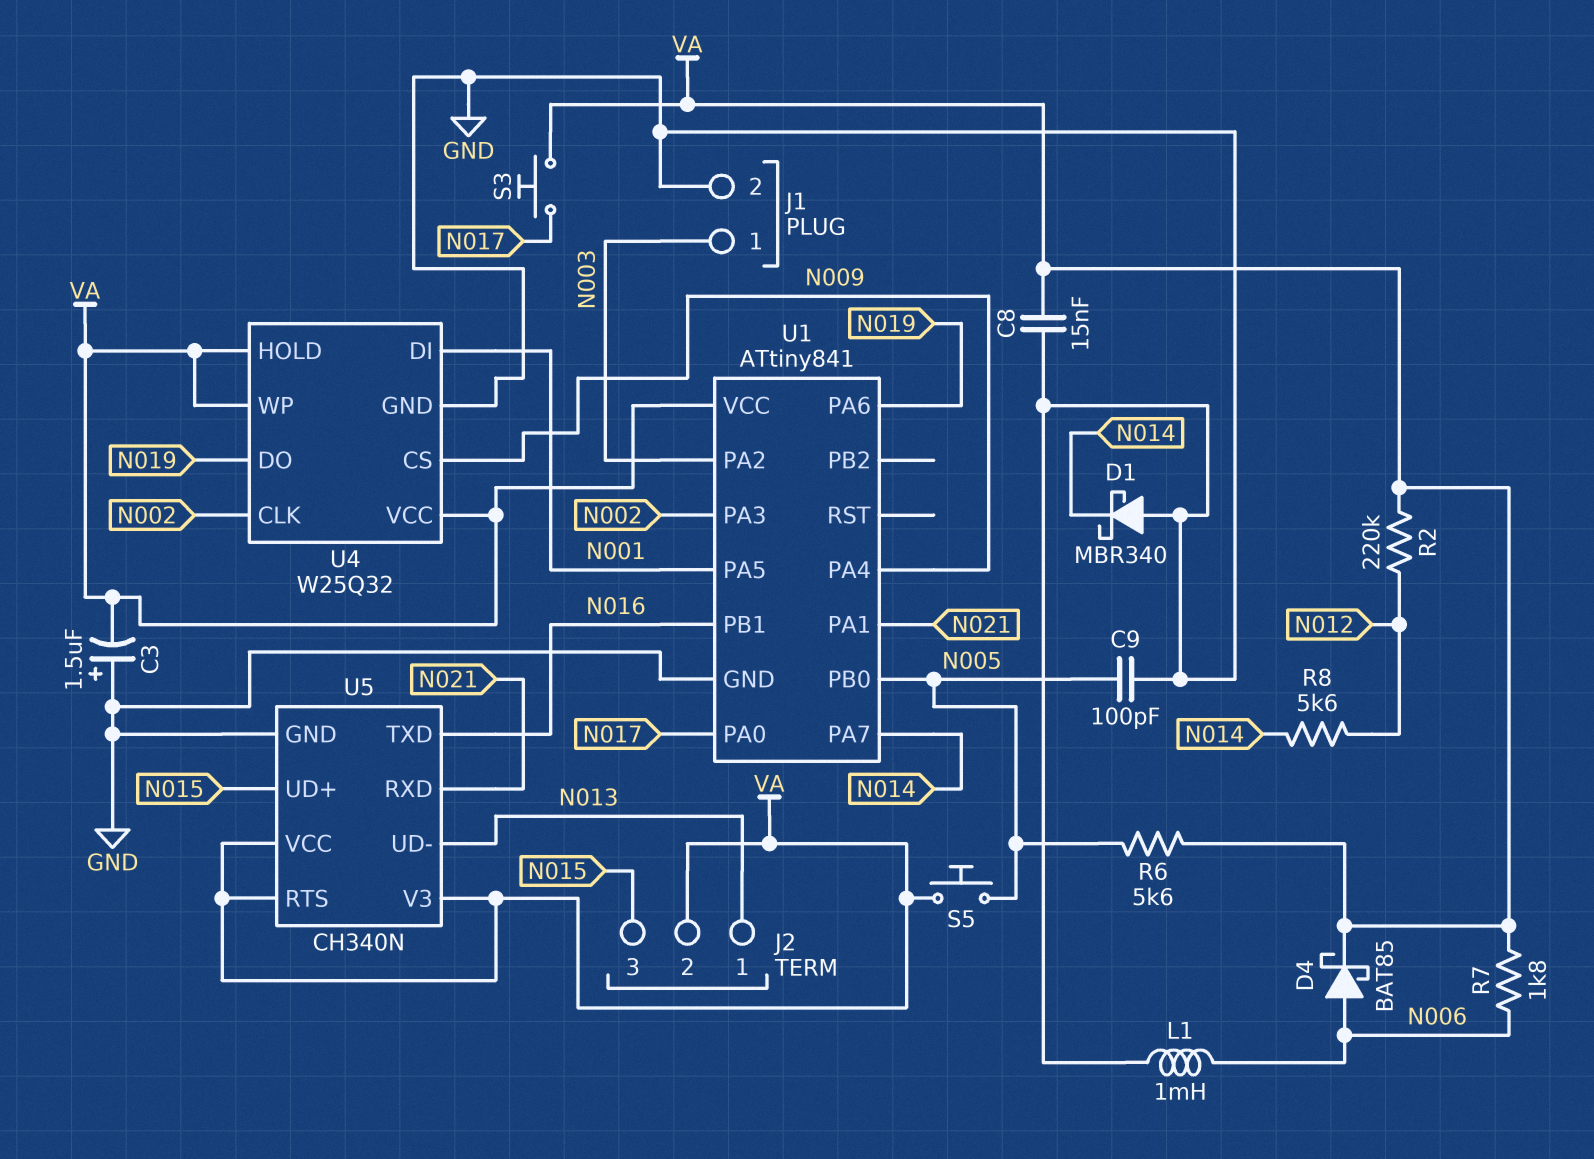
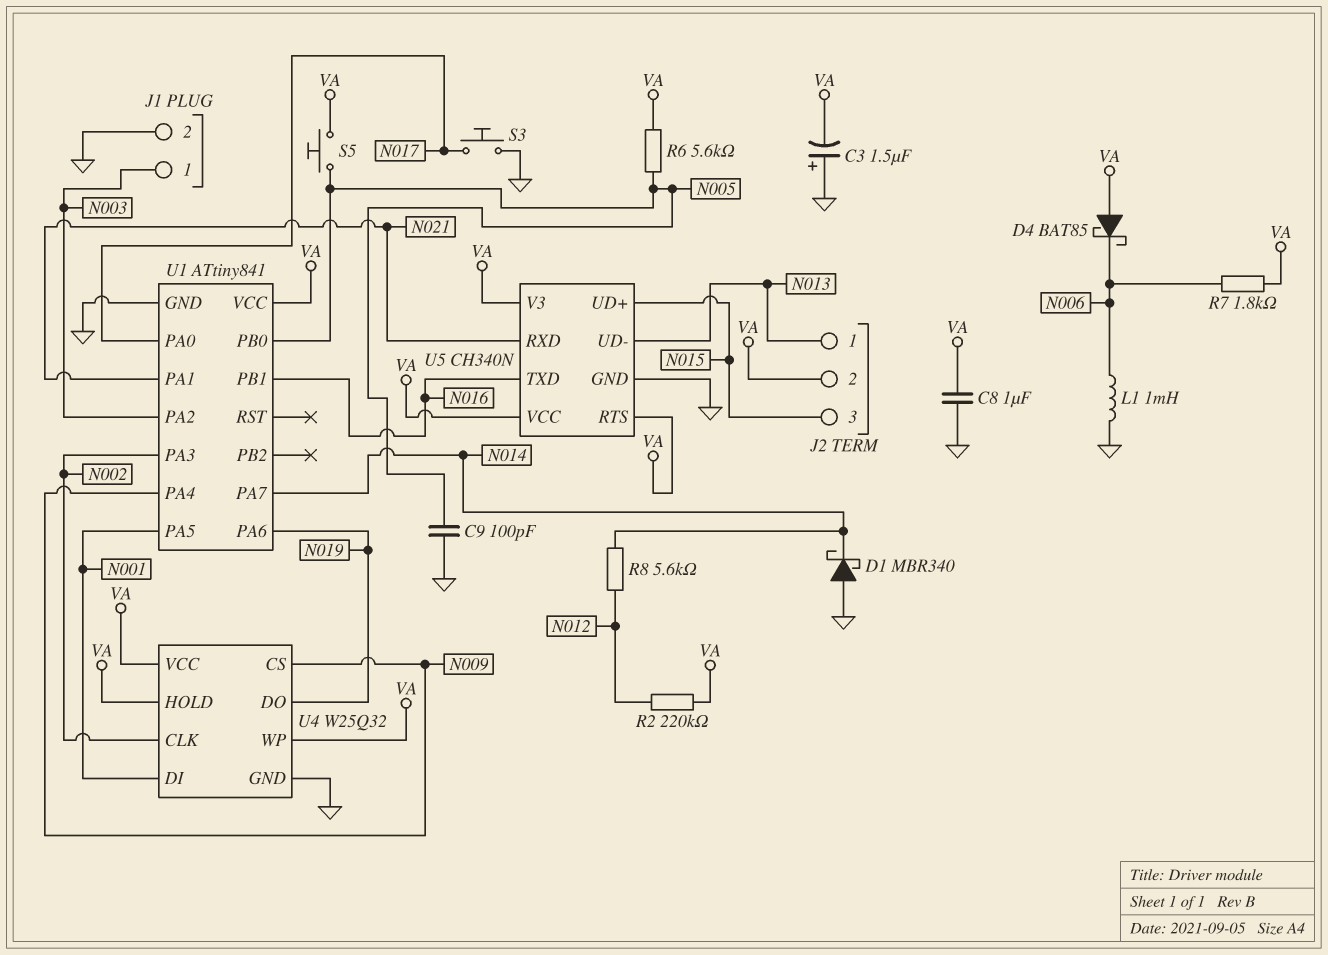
C8: 15nF (GND, VA) -> 1uF (GND, VA)
D4: schottky BAT85 (A N006, K VA) -> schottky BAT85 (A VA, K N006)
S3: button (N017, VA) -> button (GND, N017)

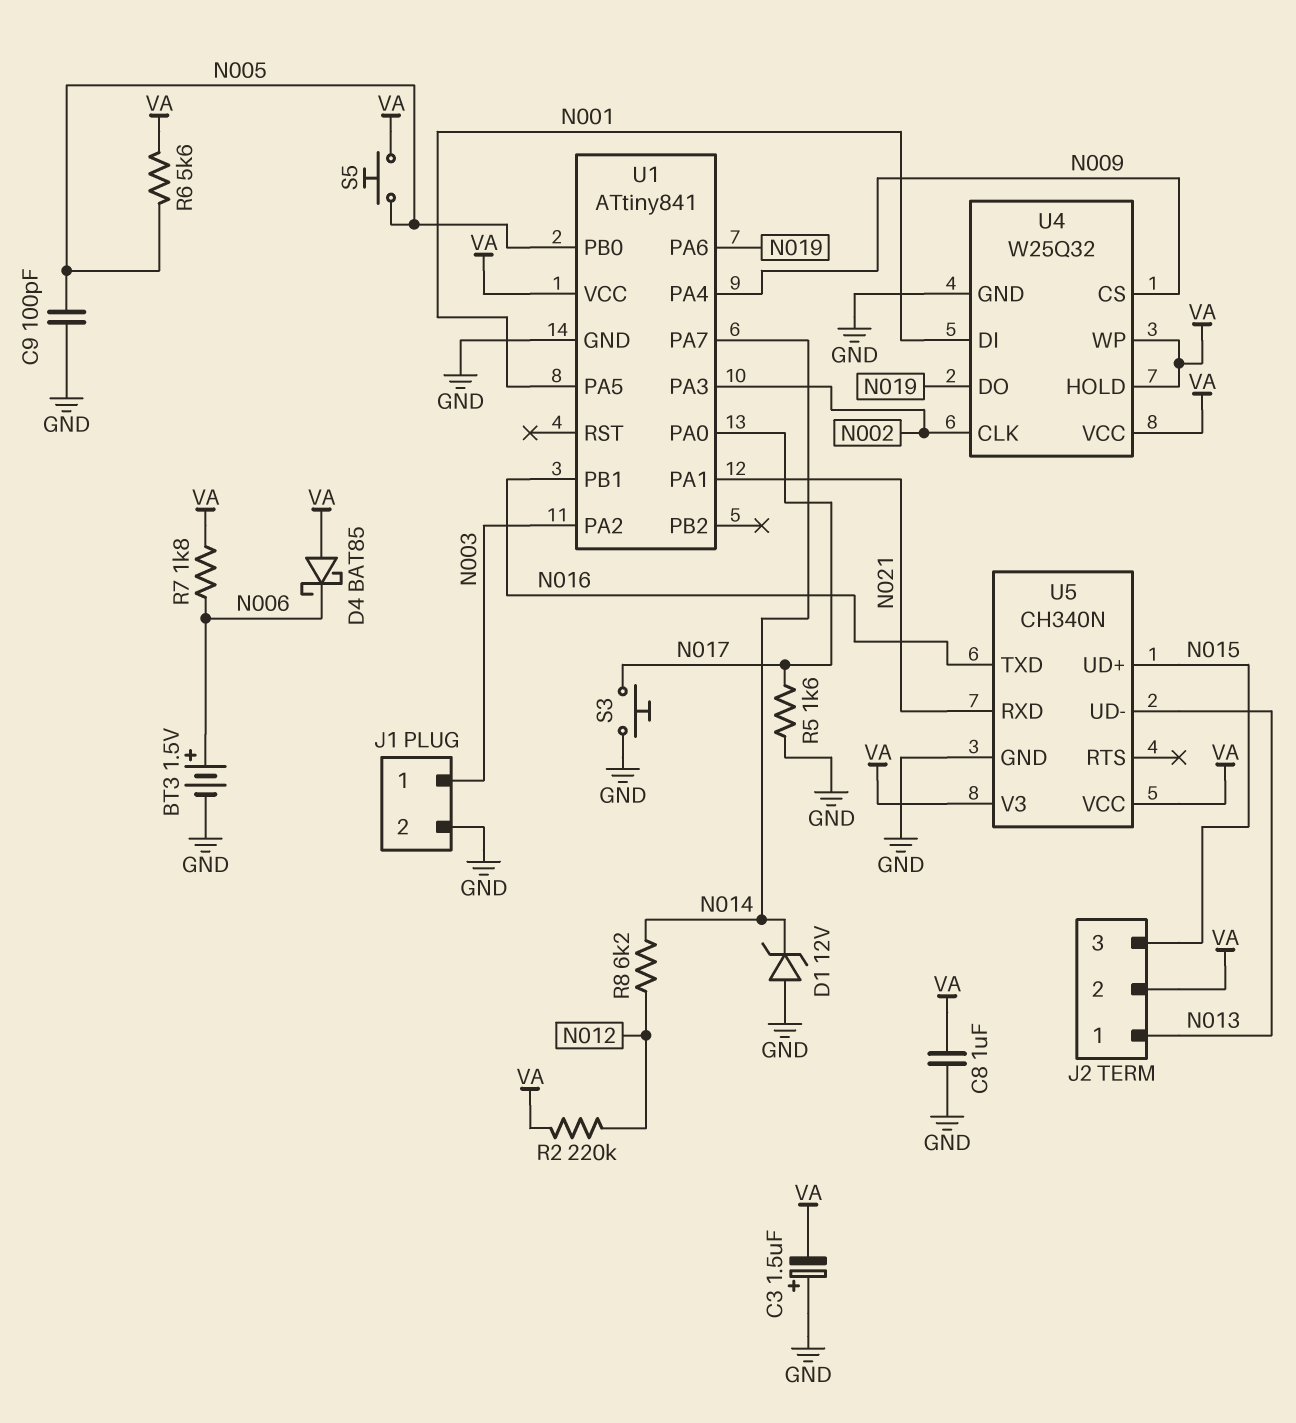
BT3: none -> 1.5V (plus N006, minus GND)
D1: schottky MBR340 (A GND, K N014) -> zener 12V (A GND, K N014)
L1: 1mH (GND, N006) -> none
R5: none -> 1.6k (GND, N017)
R8: 5.6k (N012, N014) -> 6.2k (N012, N014)
U5 pin RTS: VA -> none

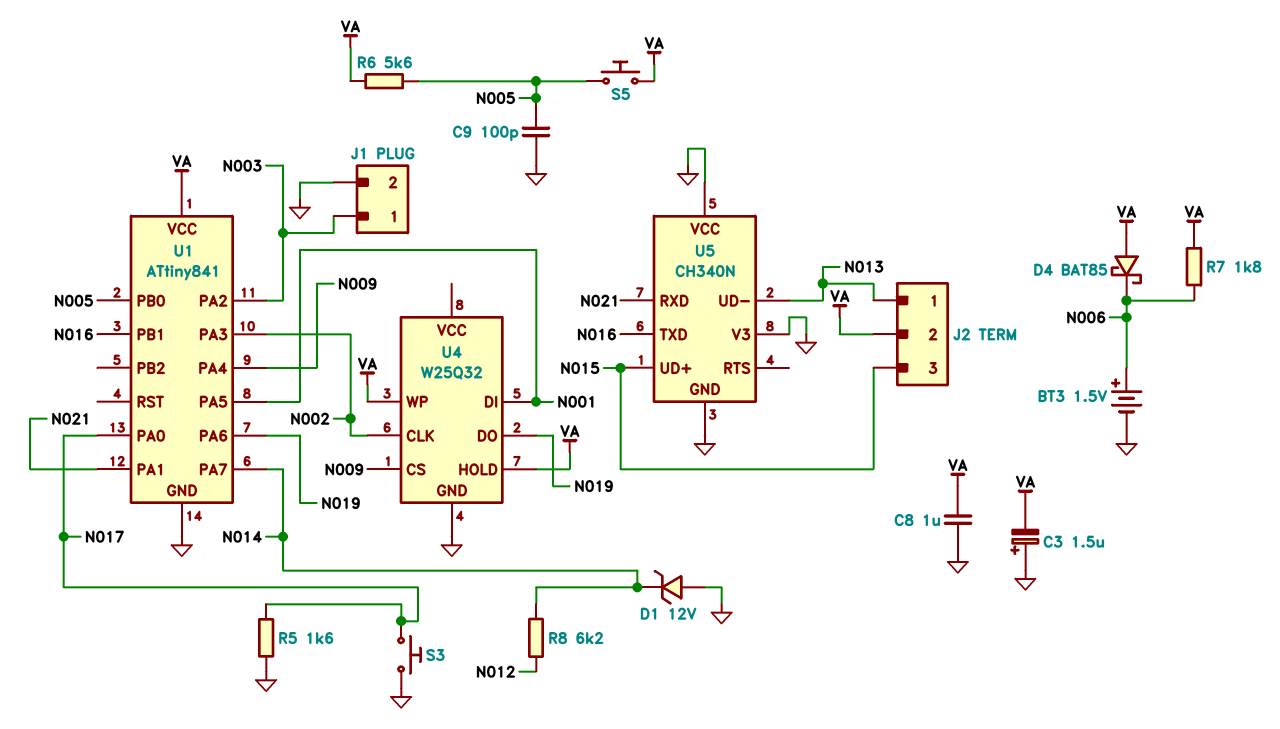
R2: 220k (N012, VA) -> none
U4 pin VCC: VA -> none
U5 pin V3: VA -> GND
U5 pin VCC: VA -> GND

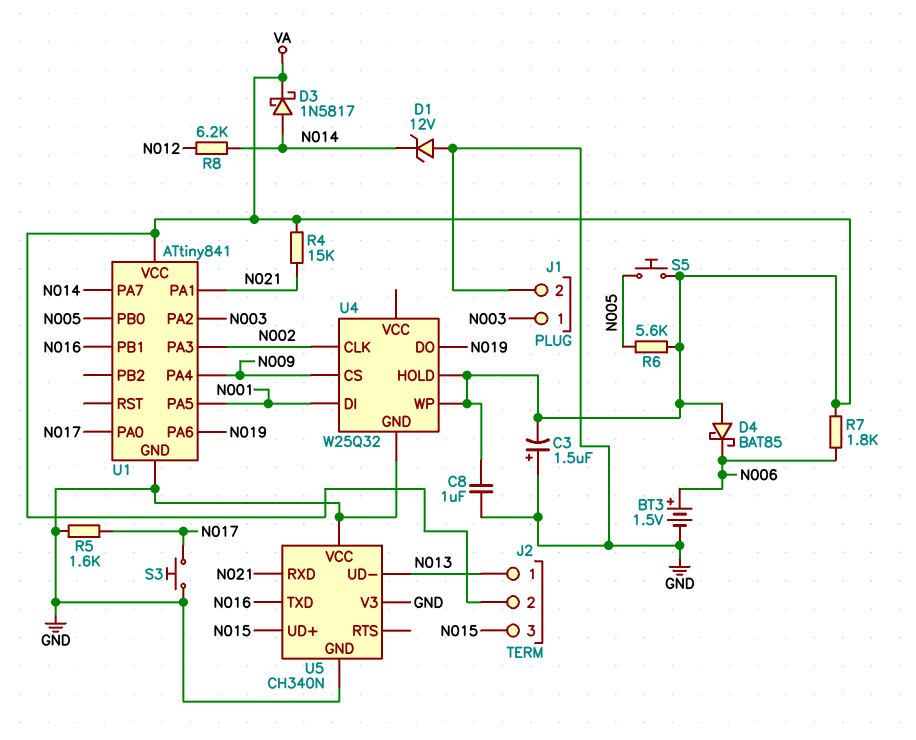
C9: 100pF (GND, N005) -> none
D3: none -> schottky 1N5817 (A N014, K VA)
R4: none -> 15k (N021, VA)

